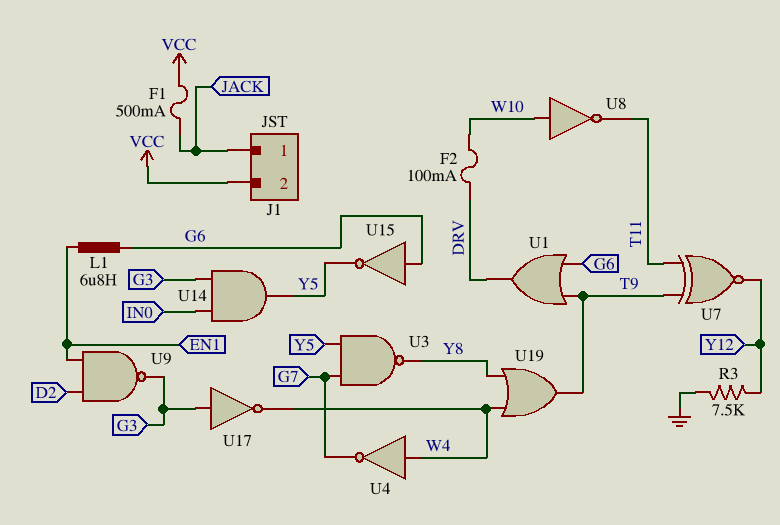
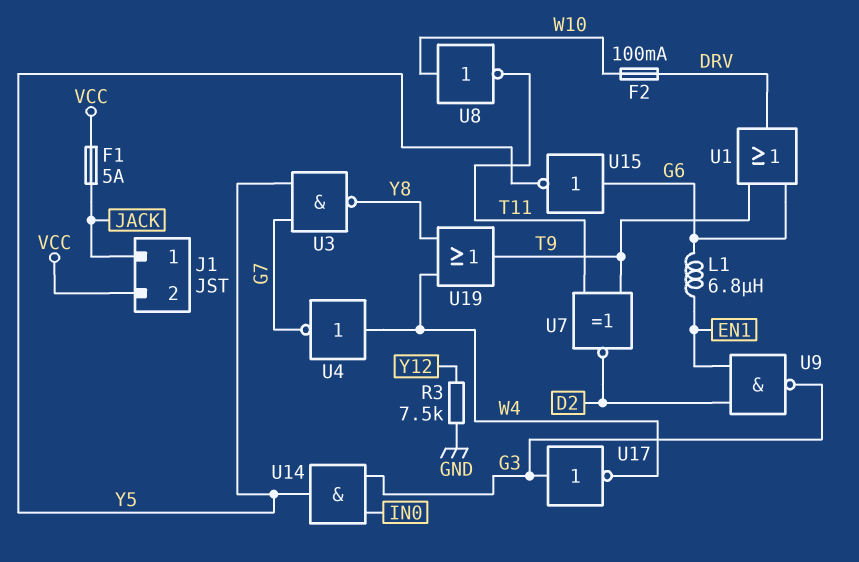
F1: 500mA (JACK, VCC) -> 5A (JACK, VCC)
U7: XNOR (in T9, in T11, out Y12) -> XNOR (in T9, in T11, out D2)

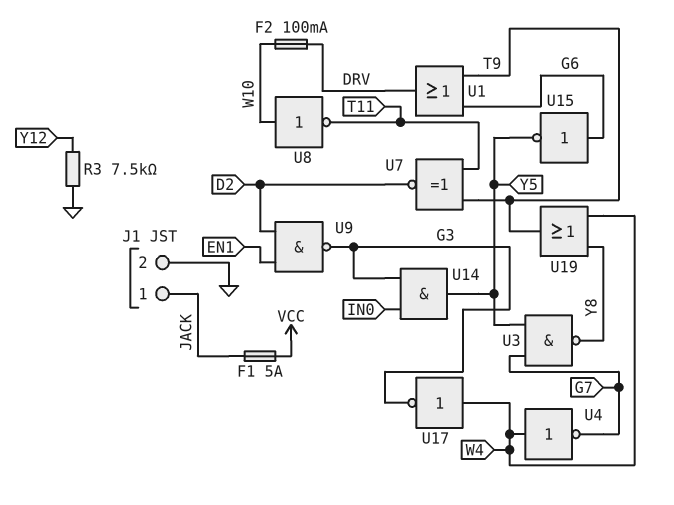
J1 pin 2: VCC -> GND
L1: 6.8uH (EN1, G6) -> none
U17: NOT (in G3, out W4) -> NOT (in W4, out G3)

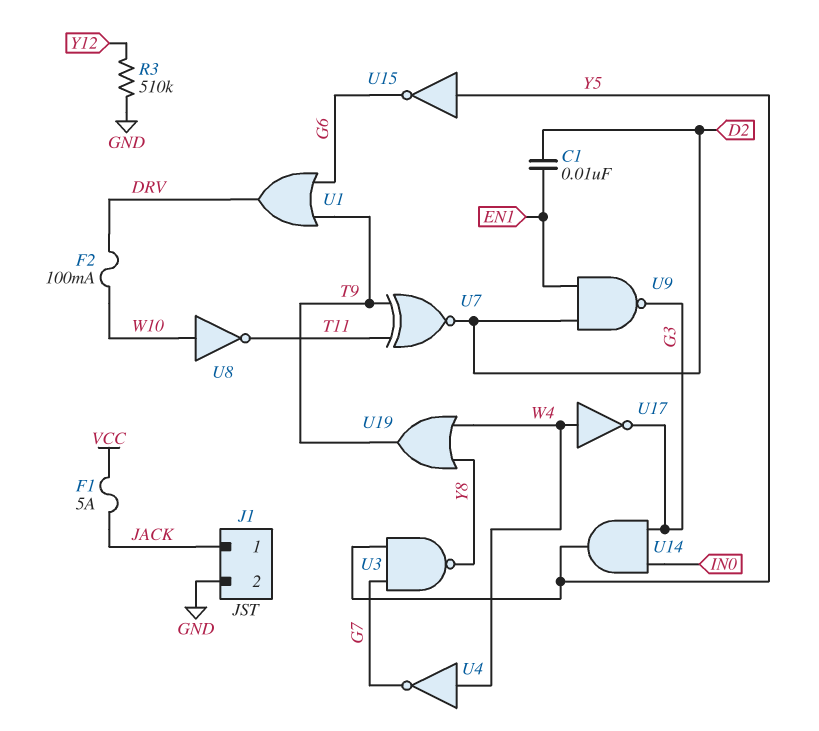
C1: none -> 10nF (D2, EN1)
R3: 7.5k (GND, Y12) -> 510k (GND, Y12)
U15: NOT (in G6, out Y5) -> NOT (in Y5, out G6)

